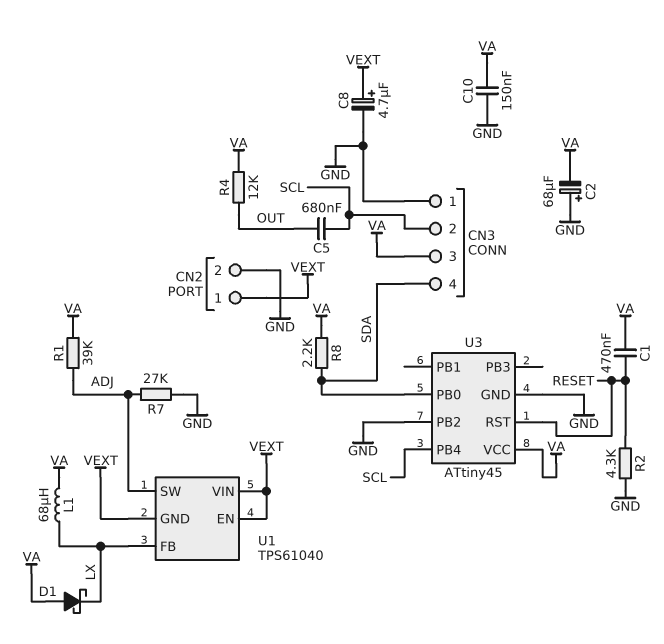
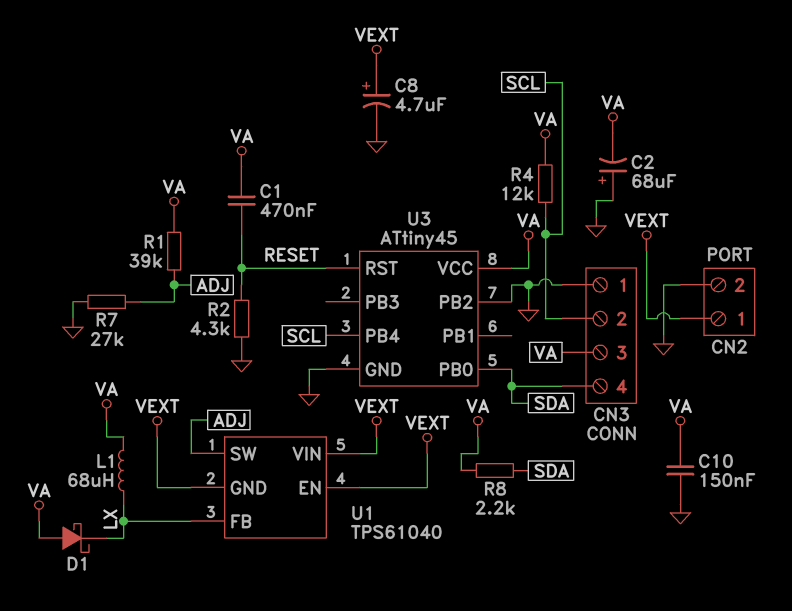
C5: 680nF (OUT, SCL) -> none
R4: 12k (OUT, VA) -> 12k (SCL, VA)

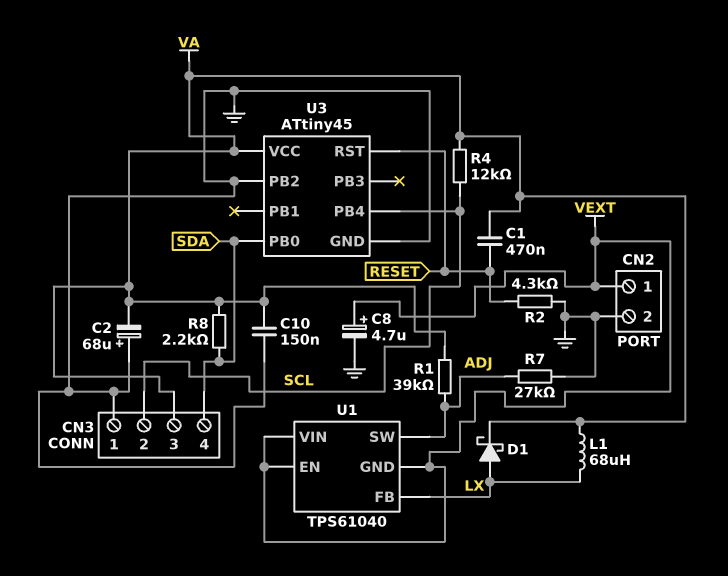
D1: schottky (A VA, K LX) -> schottky (A LX, K VA)

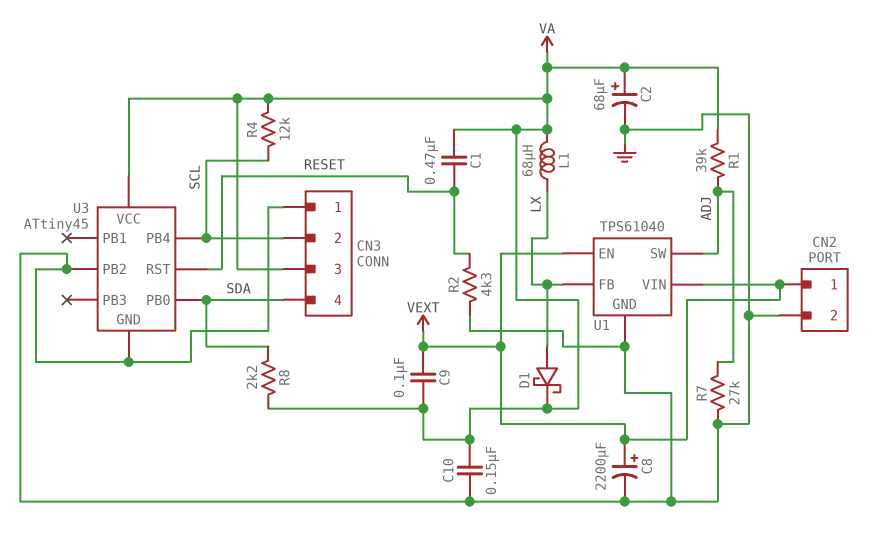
C2: 68uF (plus GND, minus VA) -> 68uF (plus VA, minus GND)
C8: 4.7uF (plus VEXT, minus GND) -> 2200uF (plus VEXT, minus GND)
C9: none -> 100nF (VA, VEXT)
U1 pin GND: VEXT -> GND

